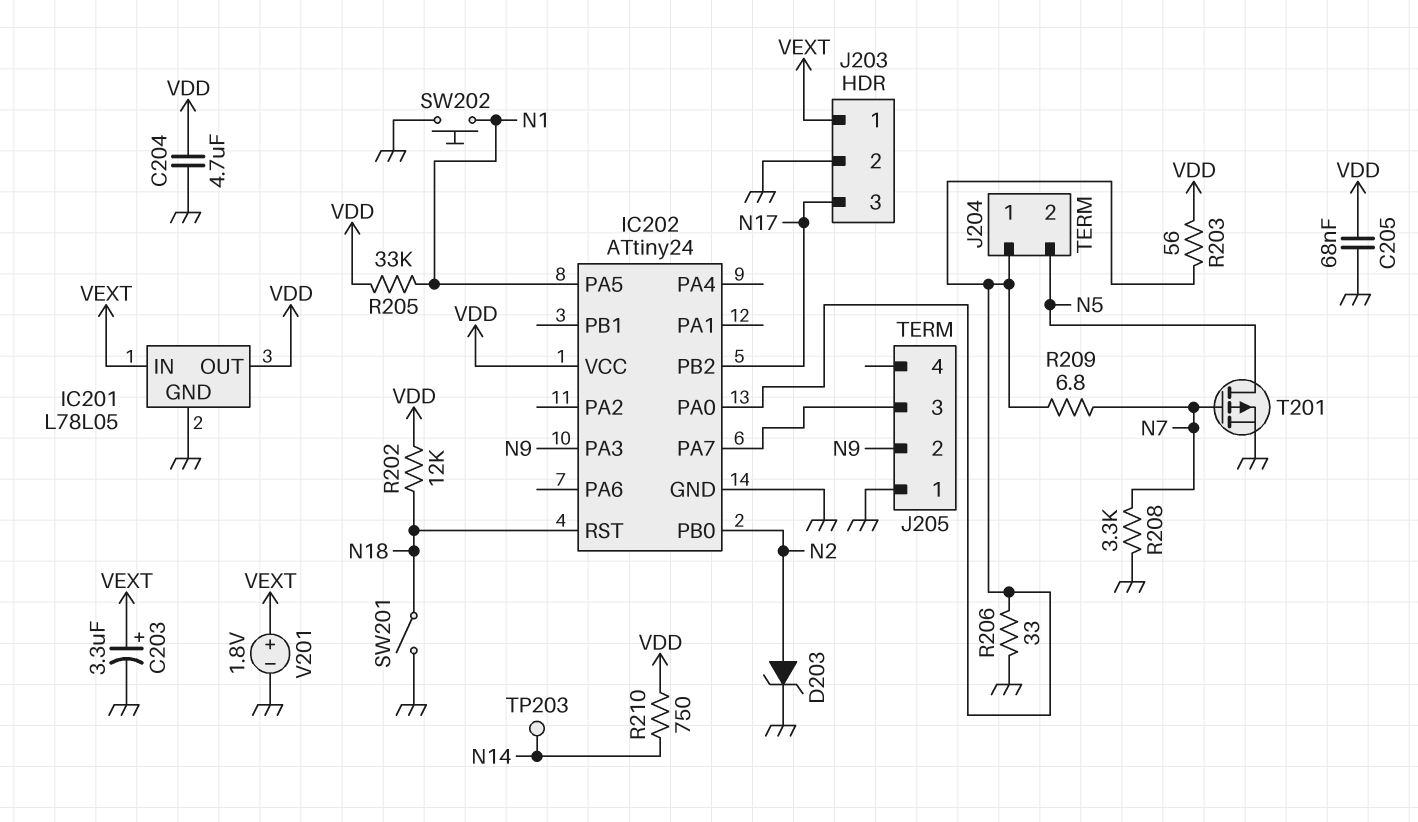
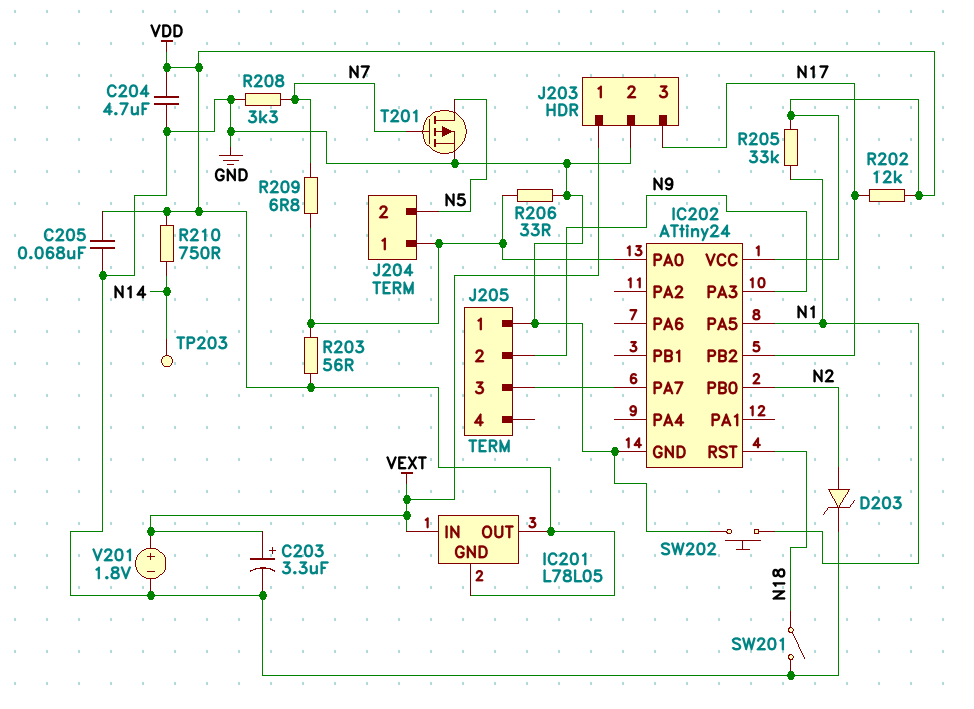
IC201 pin GND: GND -> VDD
R202: 12k (N18, VDD) -> 12k (N17, VDD)

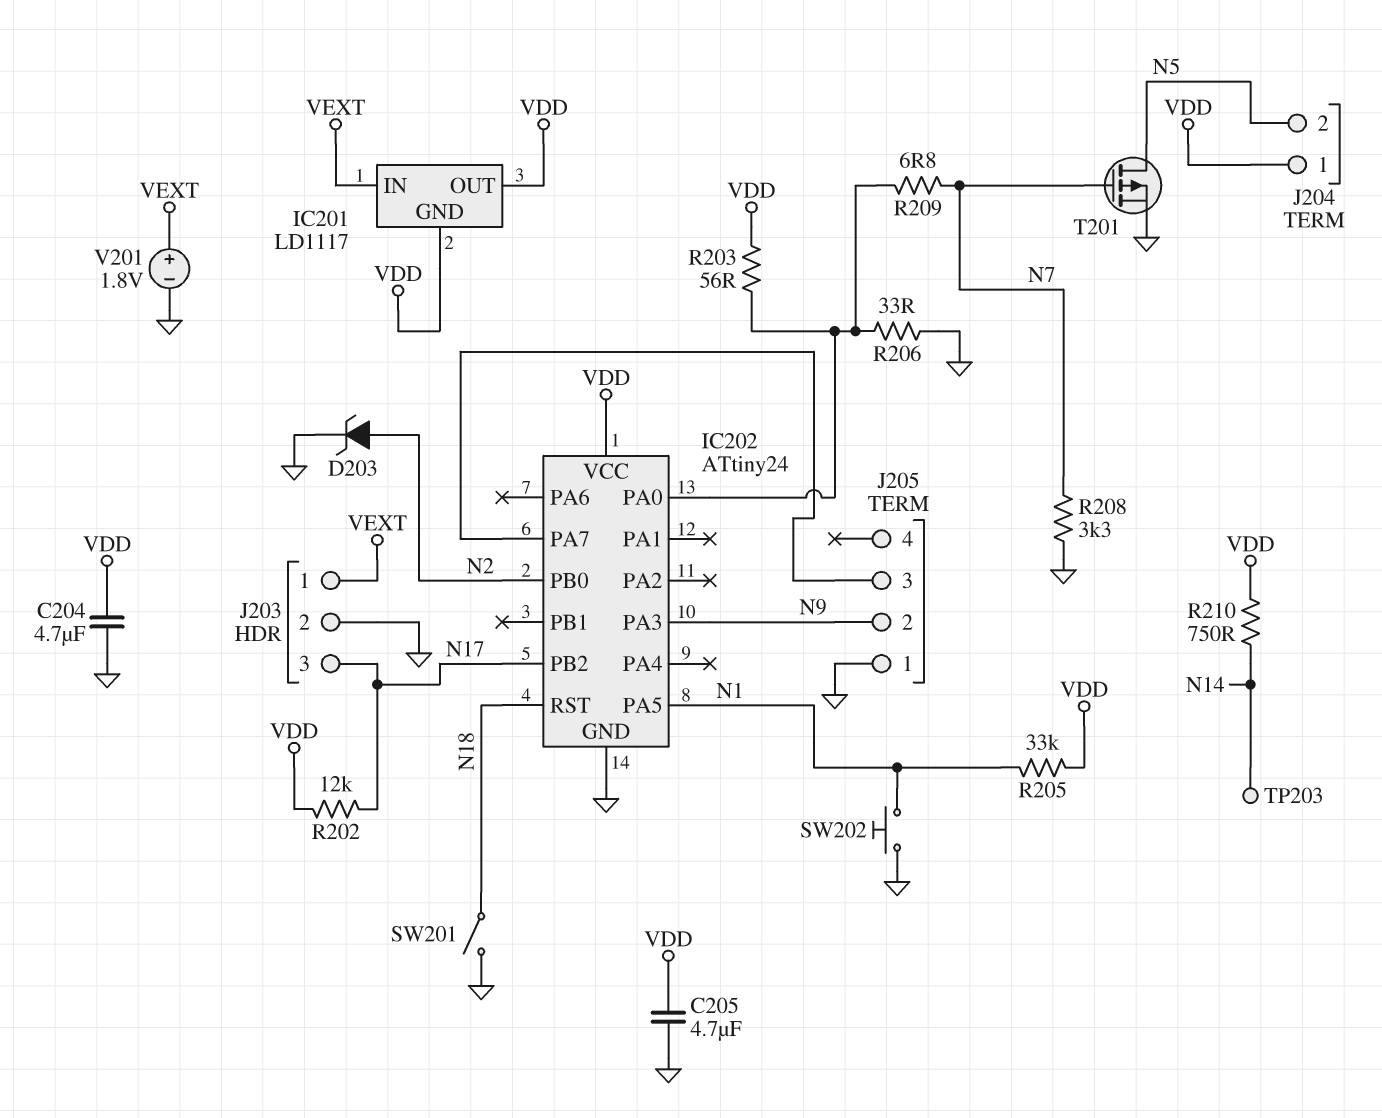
C203: 3.3uF (plus VEXT, minus GND) -> none
C205: 68nF (GND, VDD) -> 4.7uF (GND, VDD)
IC201: L78L05 -> LD1117
J204 pin 1: IC202/PA0 -> VDD

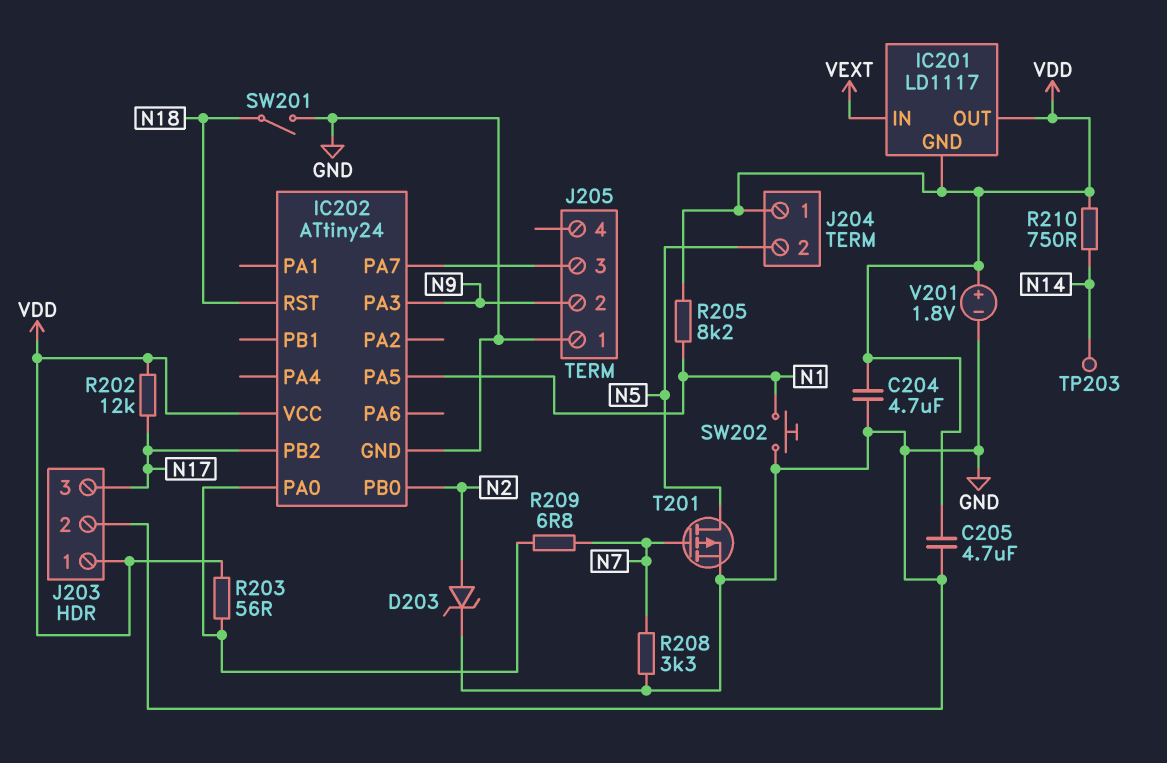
J203 pin 1: VEXT -> VDD
R205: 33k (N1, VDD) -> 8.2k (N1, VDD)
R206: 33 (GND, IC202/PA0) -> none
V201: 1.8V (plus VEXT, minus GND) -> 1.8V (plus VDD, minus GND)

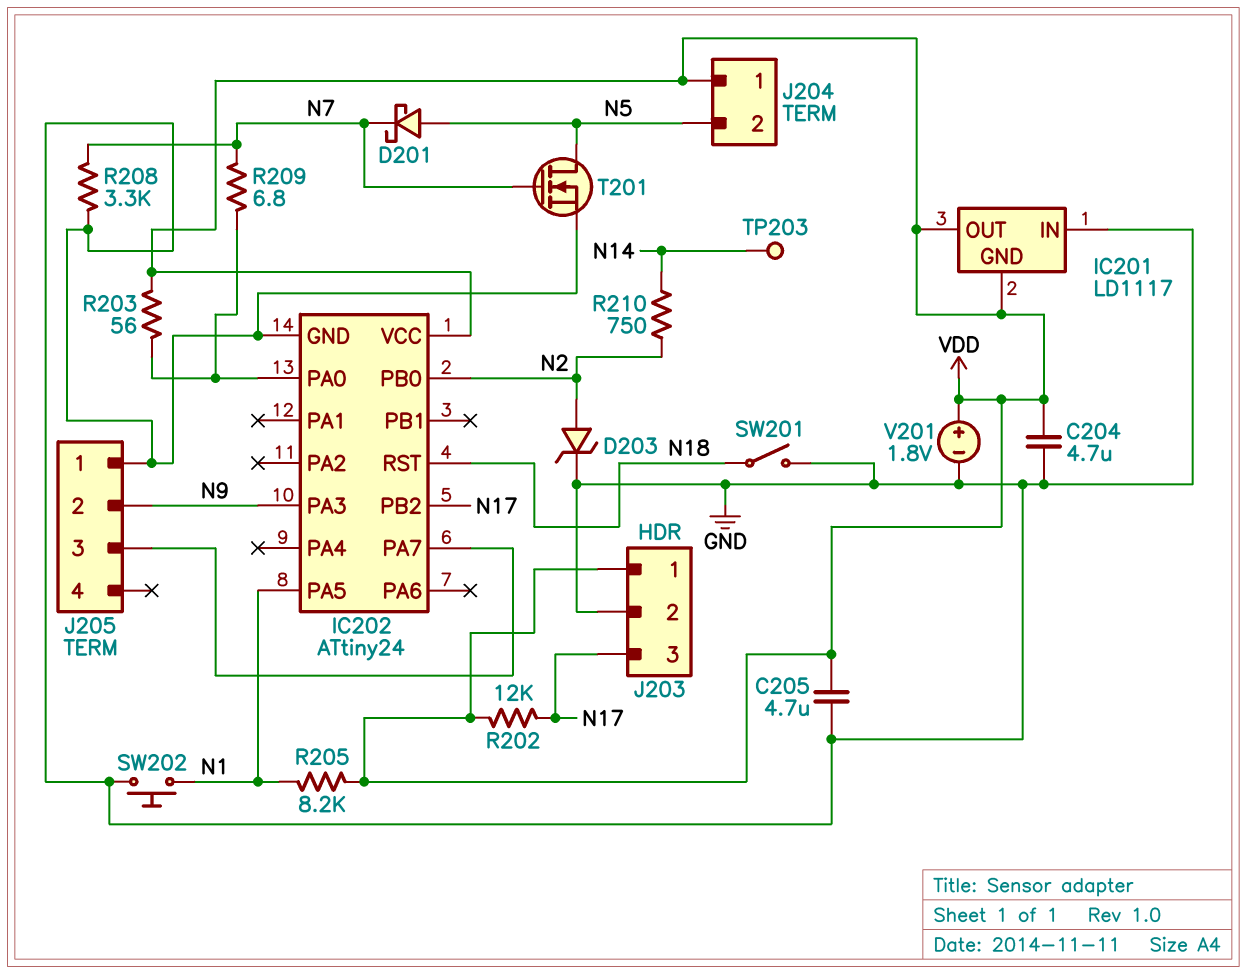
D201: none -> schottky (A N5, K N7)
IC201 pin IN: VEXT -> GND
R210: 750 (N14, VDD) -> 750 (N2, N14)
T201: PMOS (G N7, D N5, S GND) -> NMOS (G N7, D N5, S GND)

